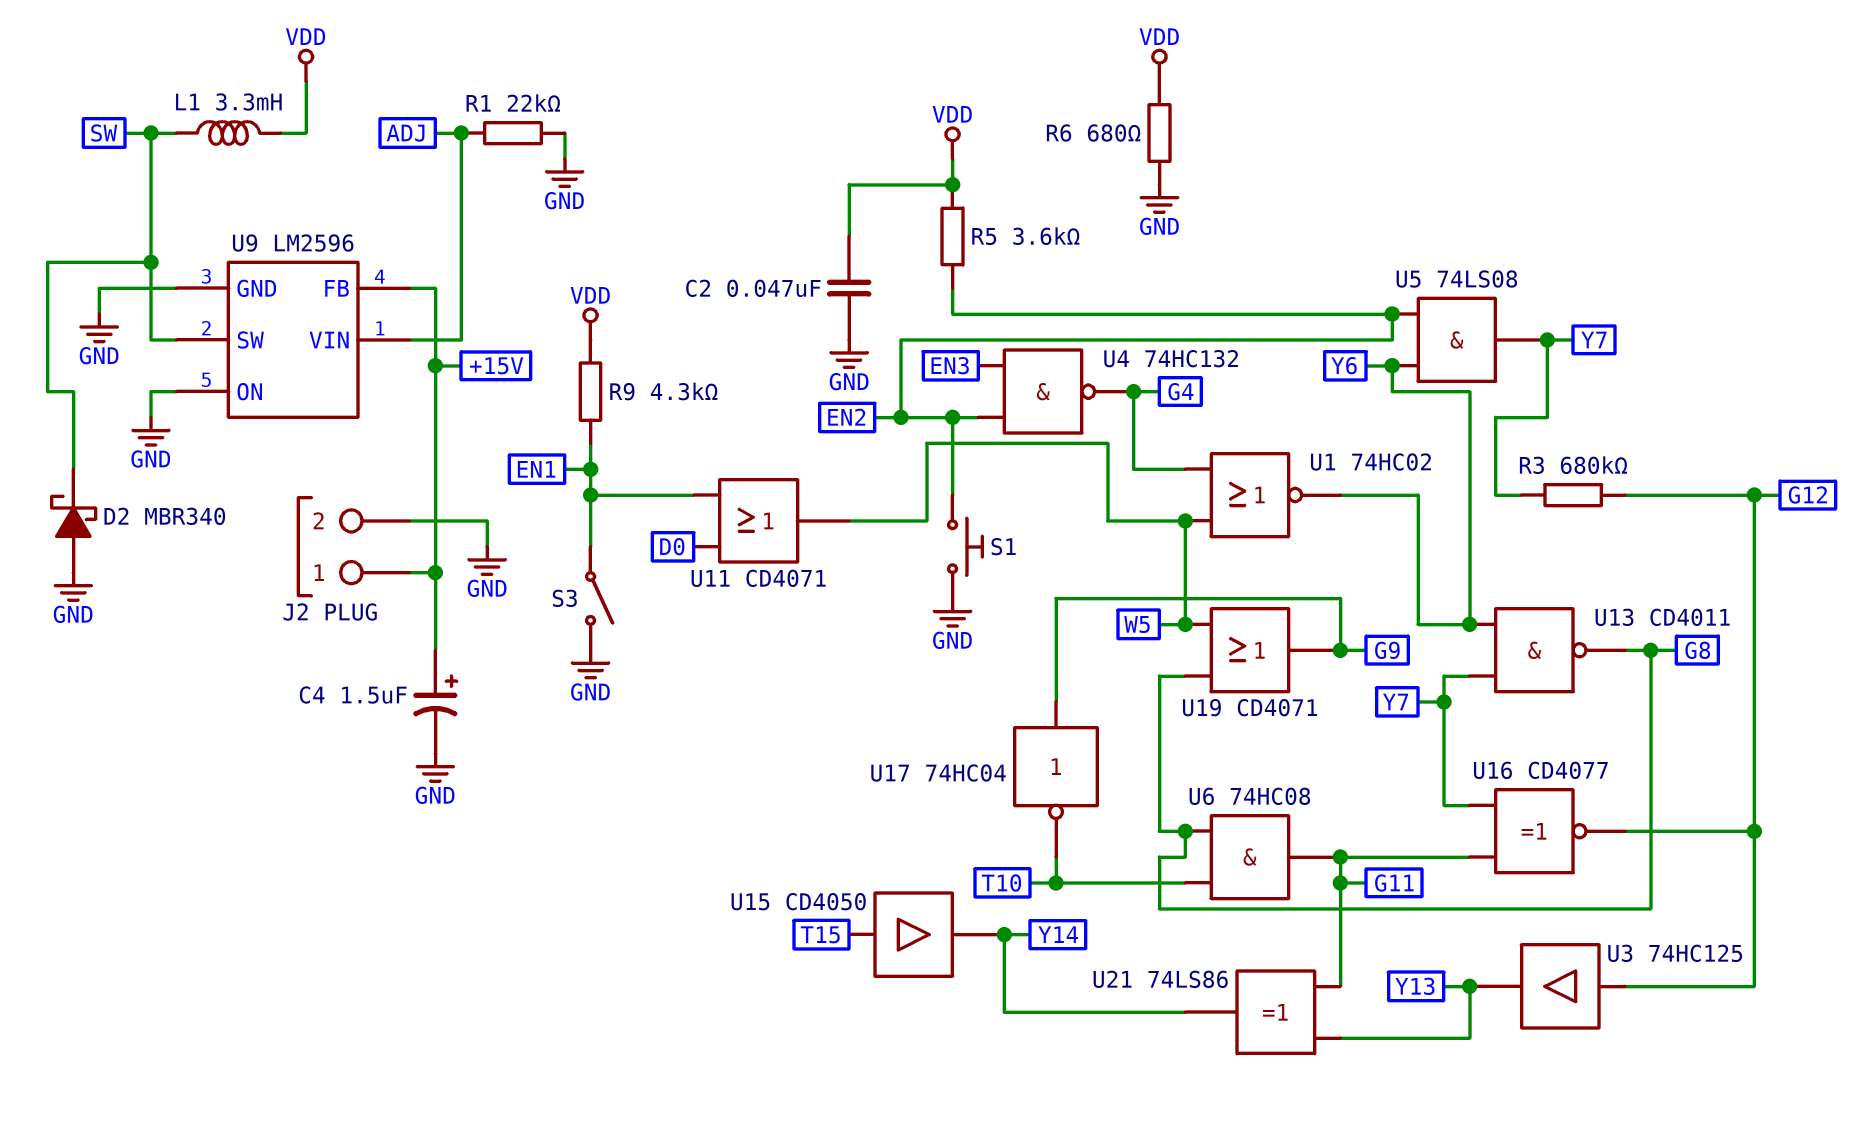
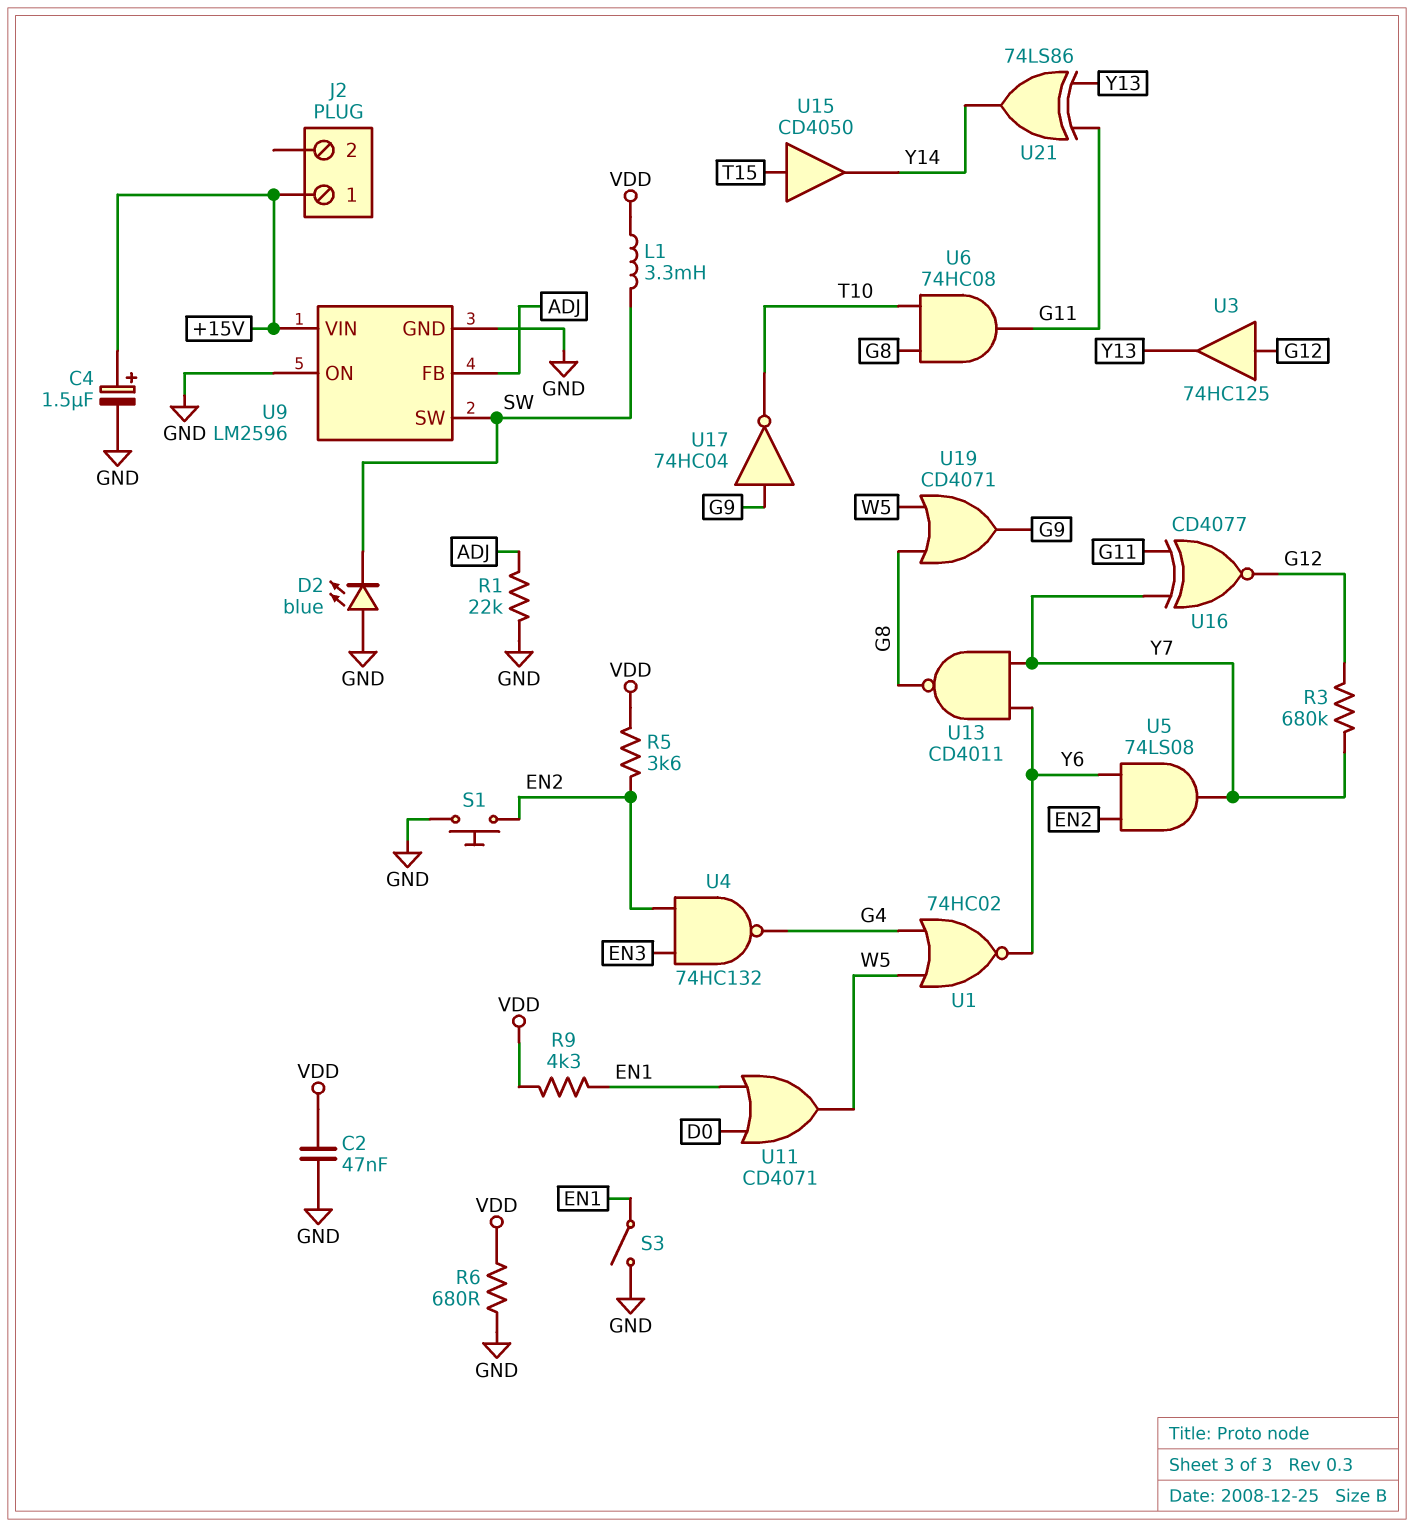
D2: schottky MBR340 (A GND, K SW) -> LED blue (A GND, K SW)
J2 pin 2: GND -> none
U9 pin FB: +15V -> ADJ
U9 pin VIN: ADJ -> +15V

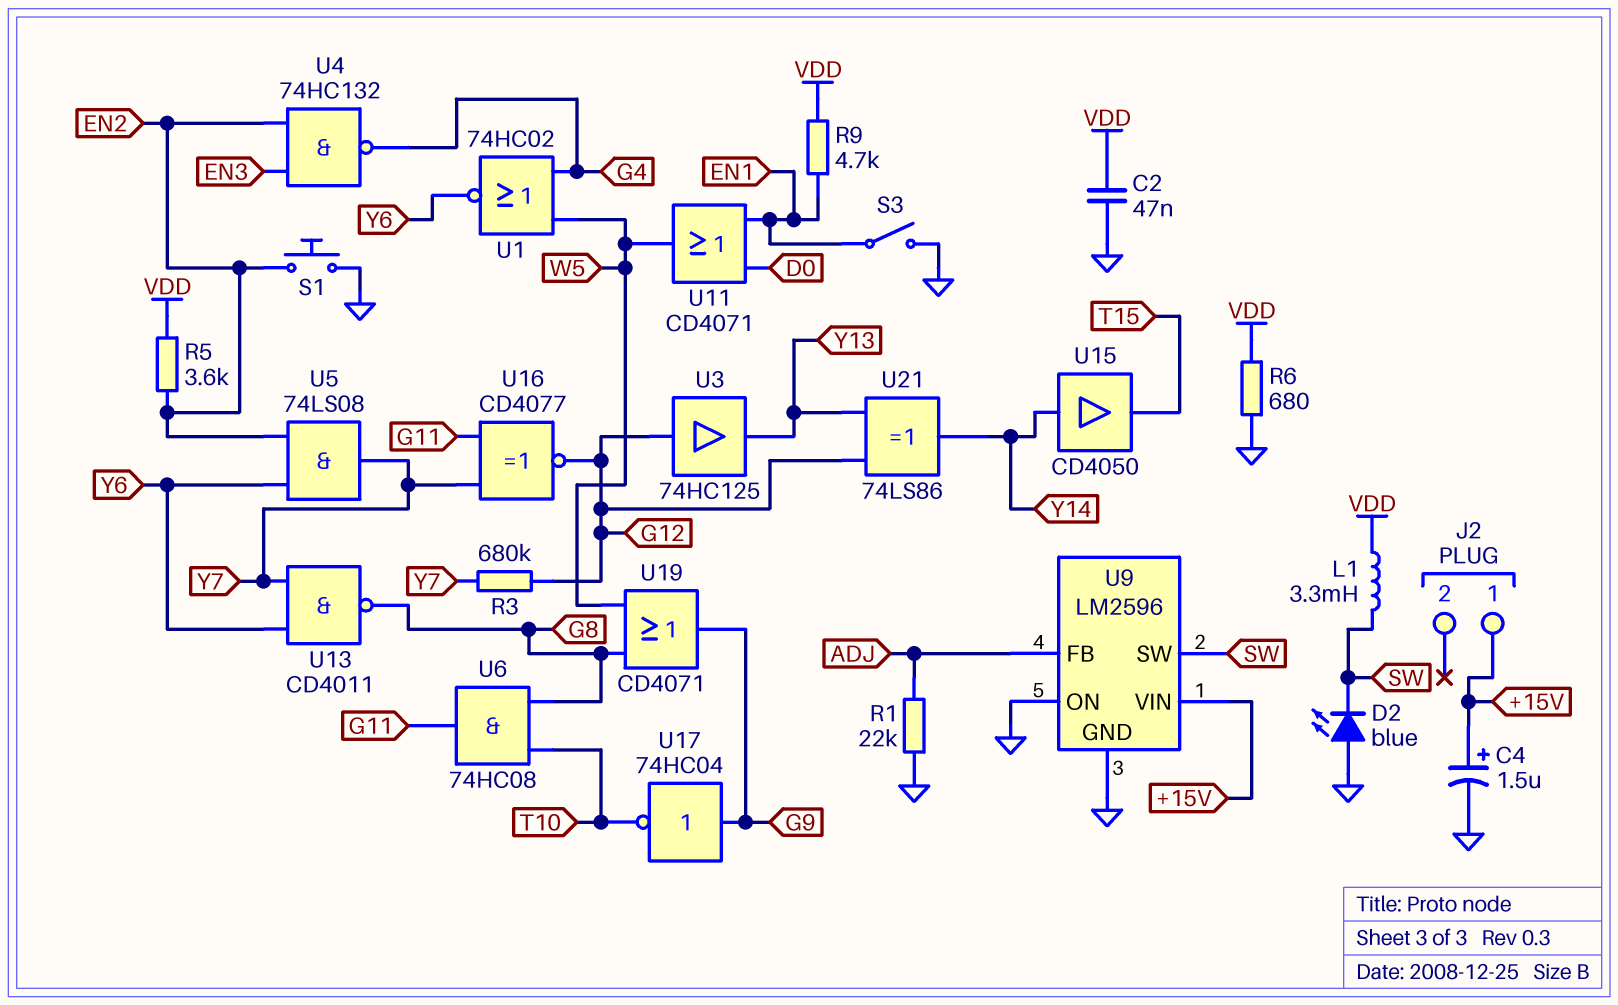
R9: 4.3k (EN1, VDD) -> 4.7k (EN1, VDD)
U15: buffer CD4050 (in T15, out Y14) -> buffer CD4050 (in Y14, out T15)
U21: XOR 74LS86 (in G11, in Y13, out Y14) -> XOR 74LS86 (in G12, in Y13, out Y14)

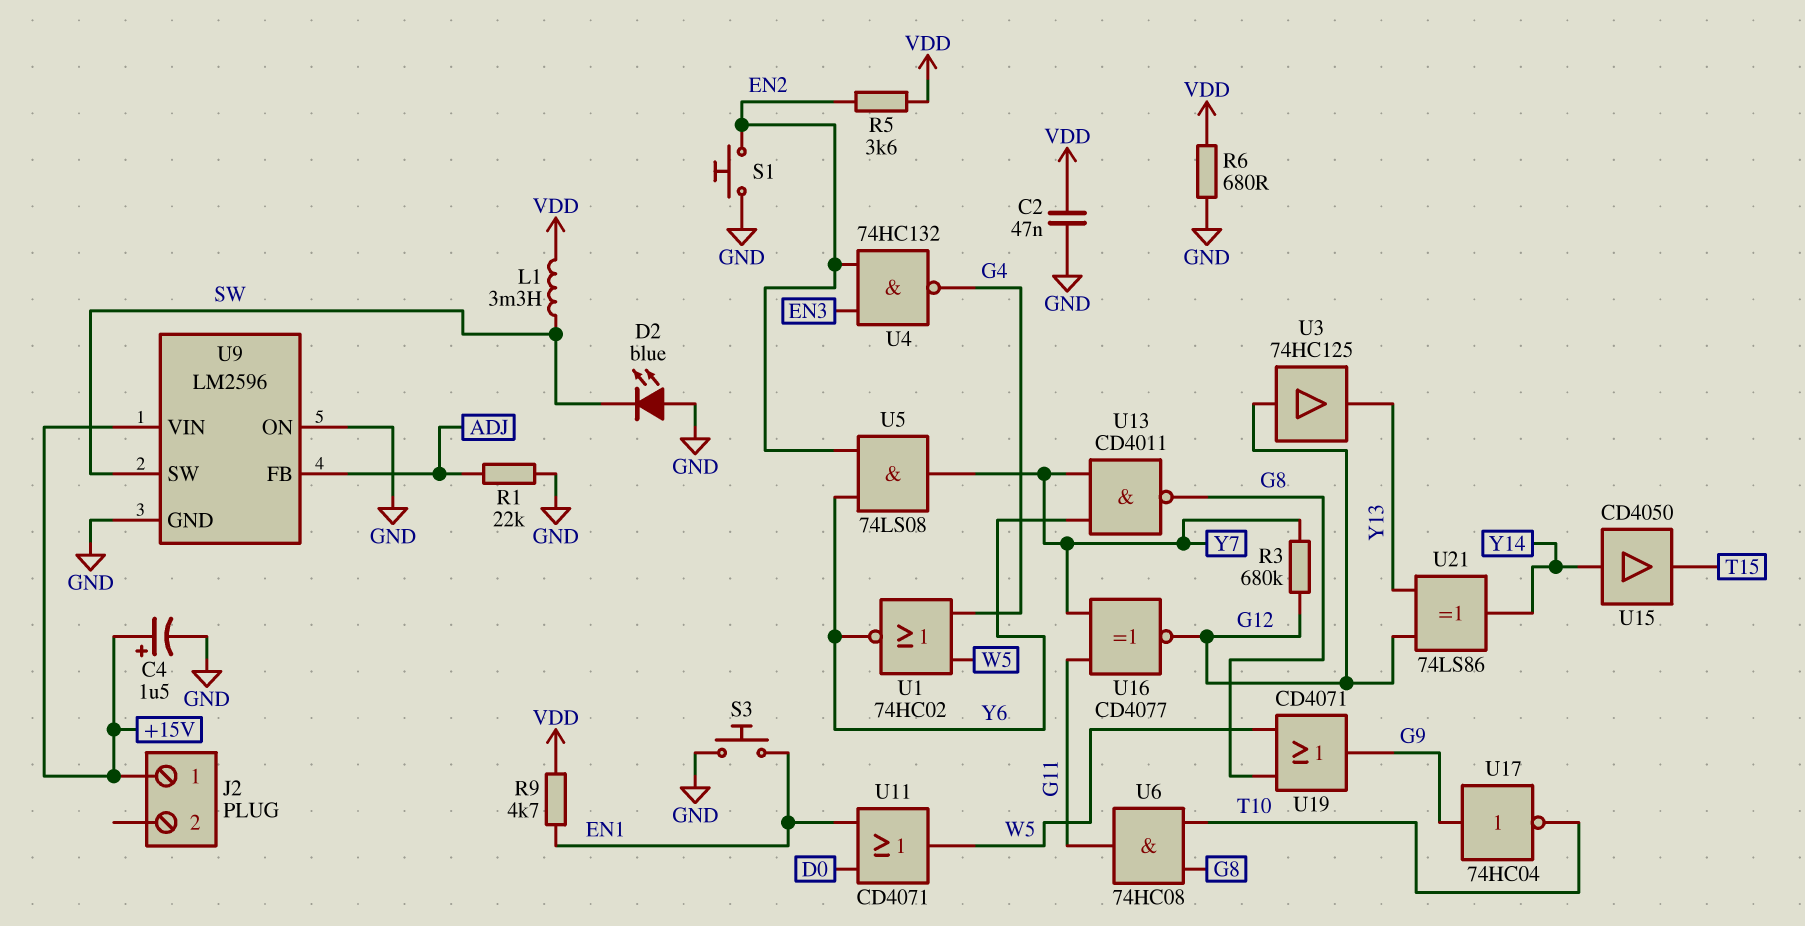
S3: switch (EN1, GND) -> button (EN1, GND)

